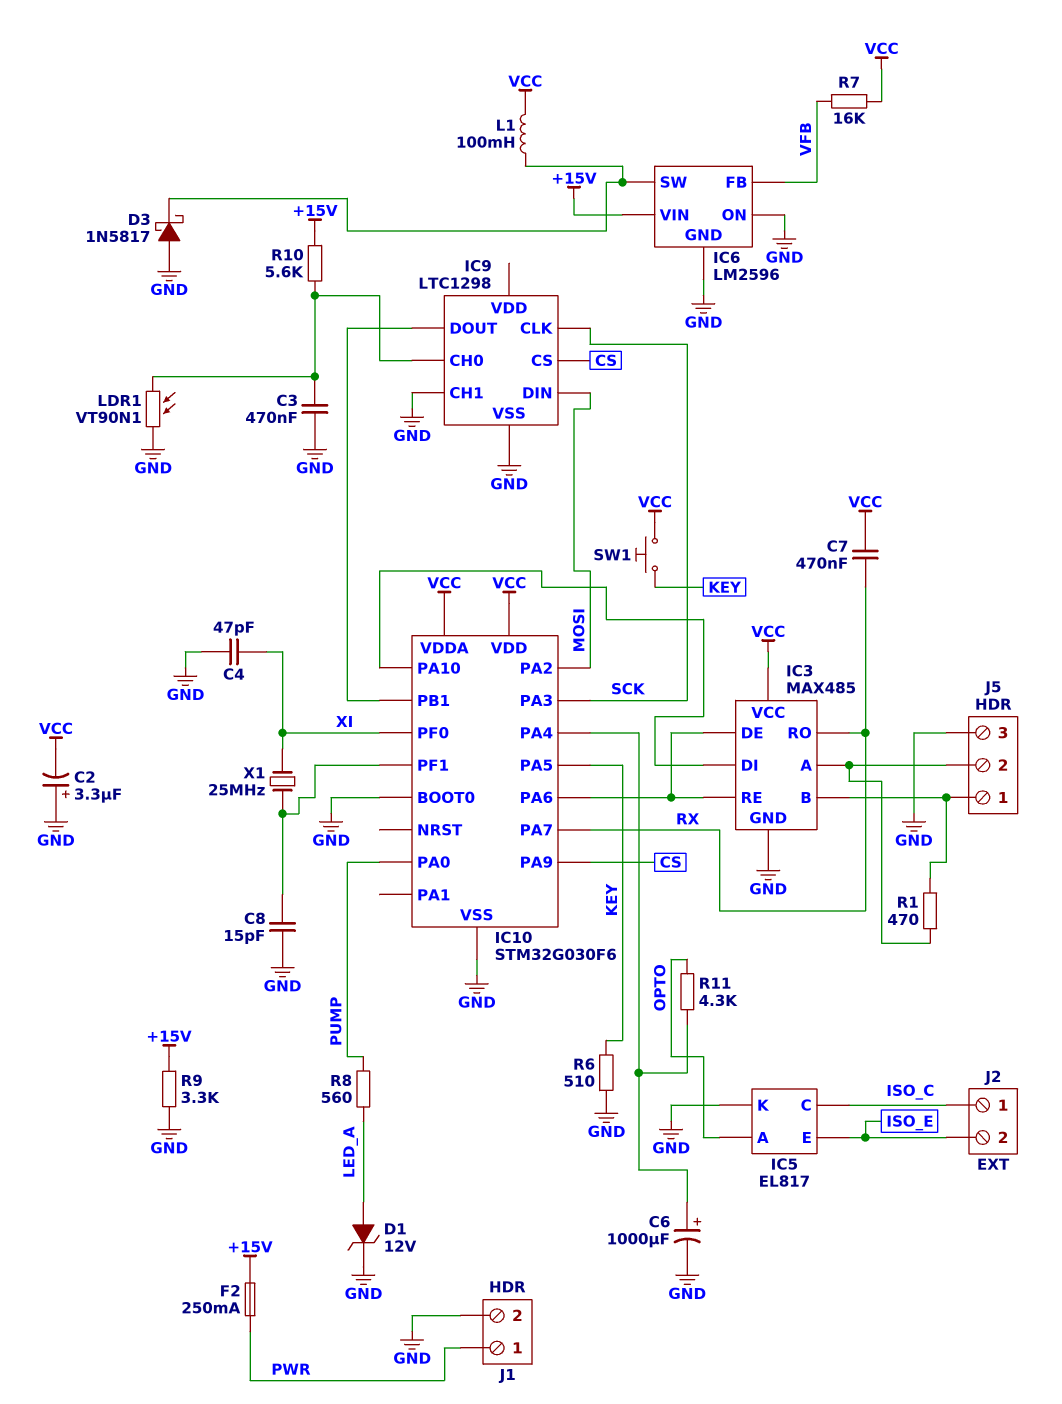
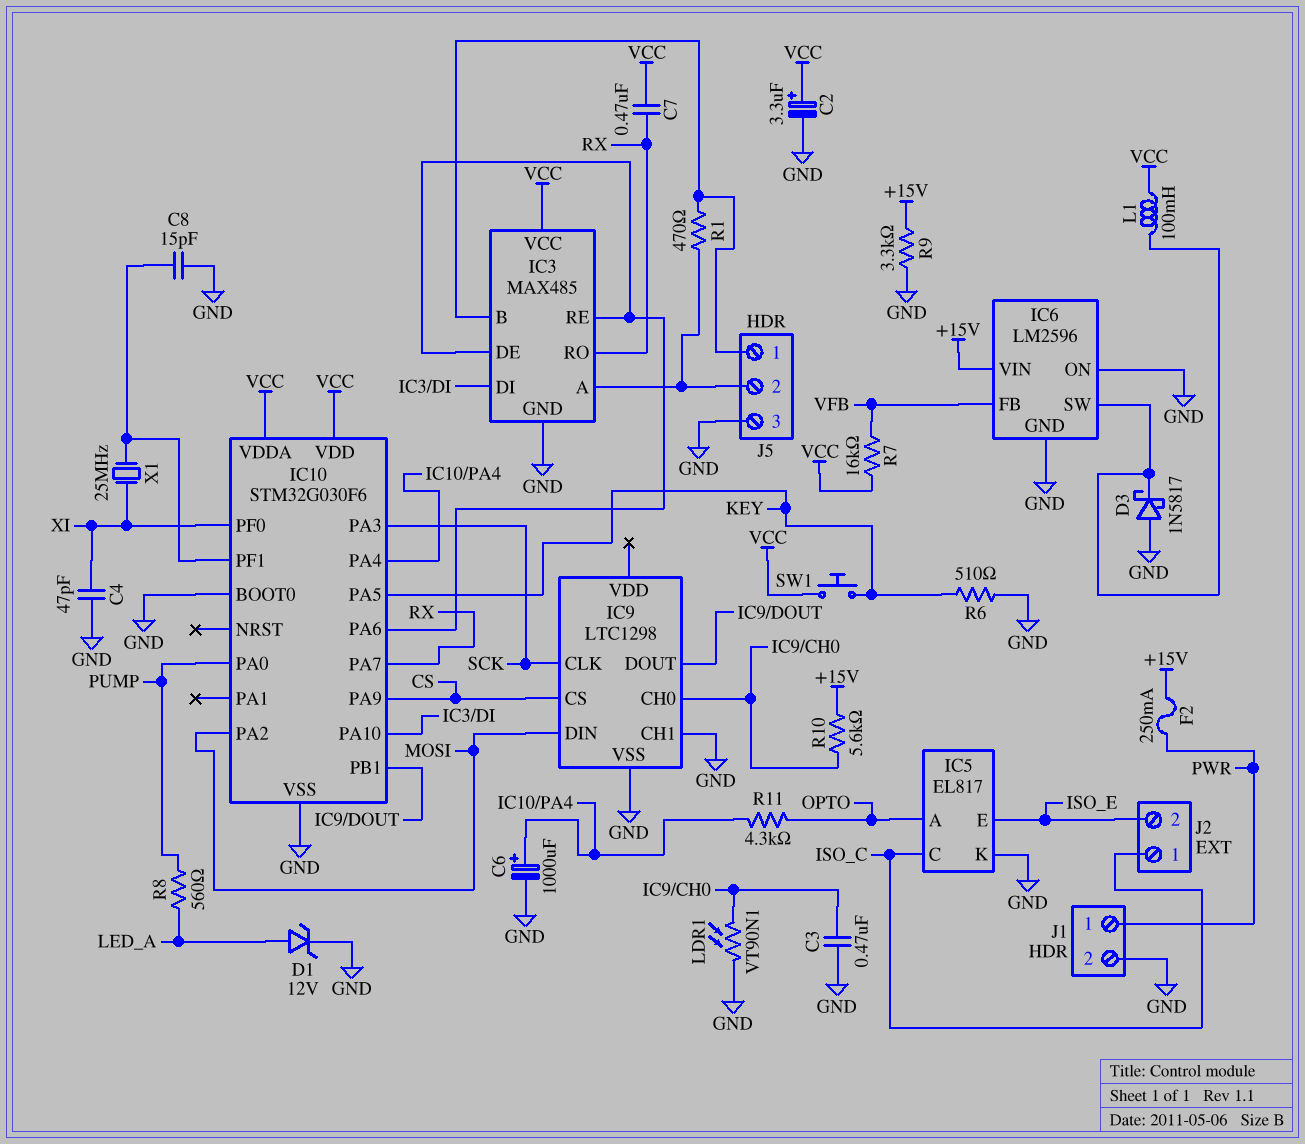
C2: 3.3uF (plus GND, minus VCC) -> 3.3uF (plus VCC, minus GND)

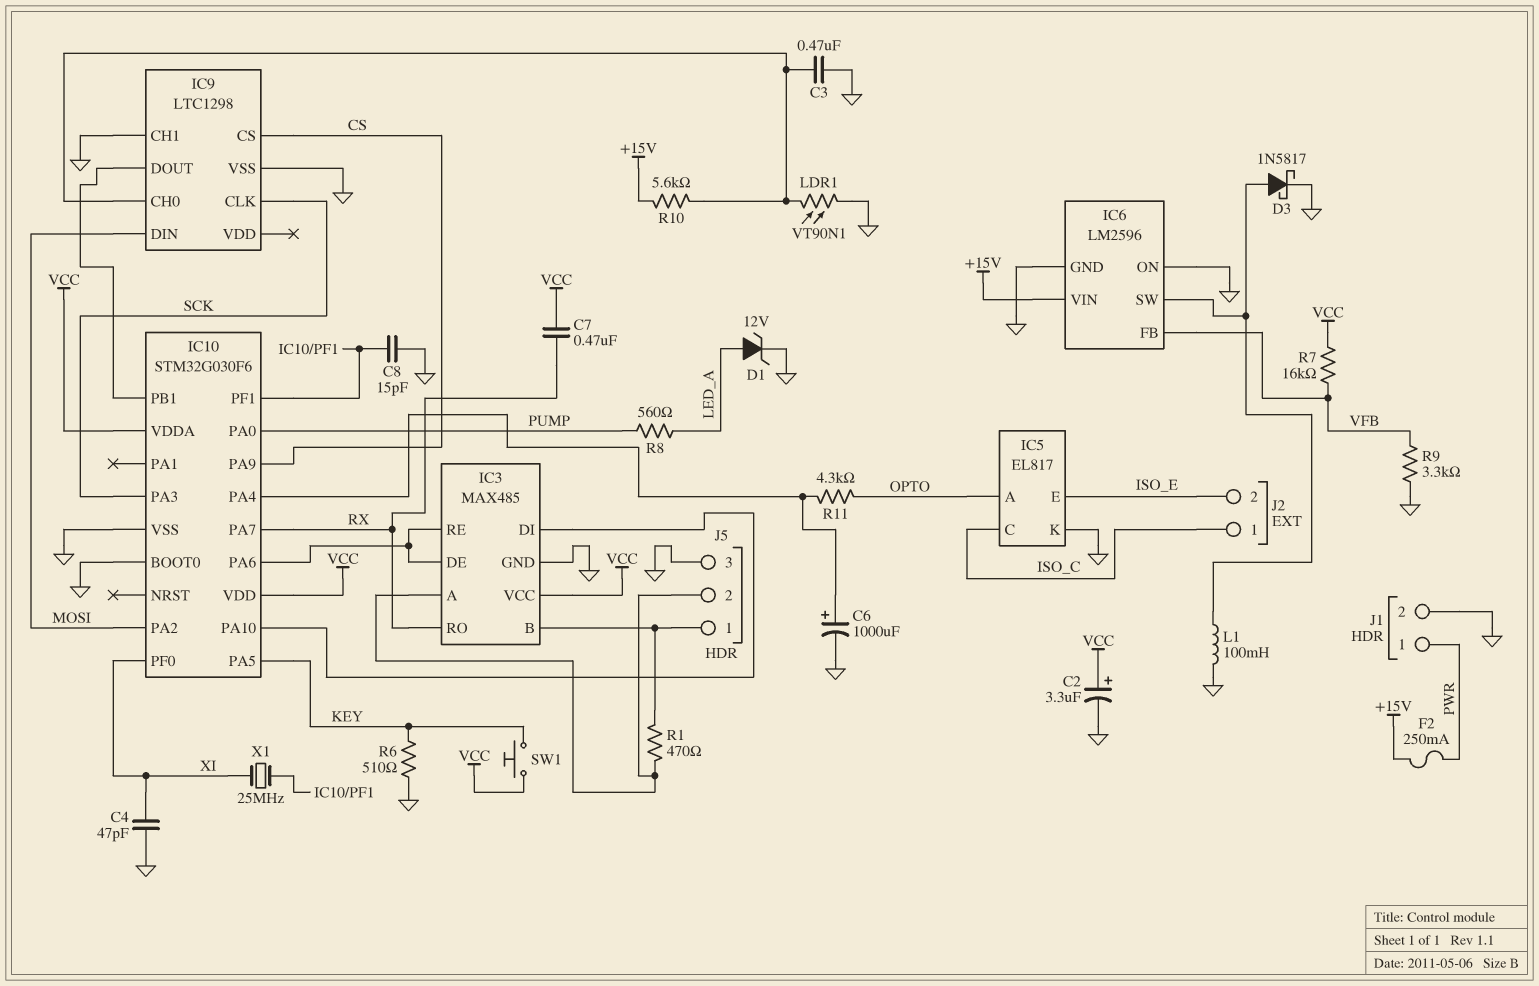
D3: schottky 1N5817 (A GND, K IC6/SW) -> schottky 1N5817 (A IC6/SW, K GND)
L1: 100mH (IC6/SW, VCC) -> 100mH (GND, IC6/SW)
R9: 3.3k (+15V, GND) -> 3.3k (GND, VFB)

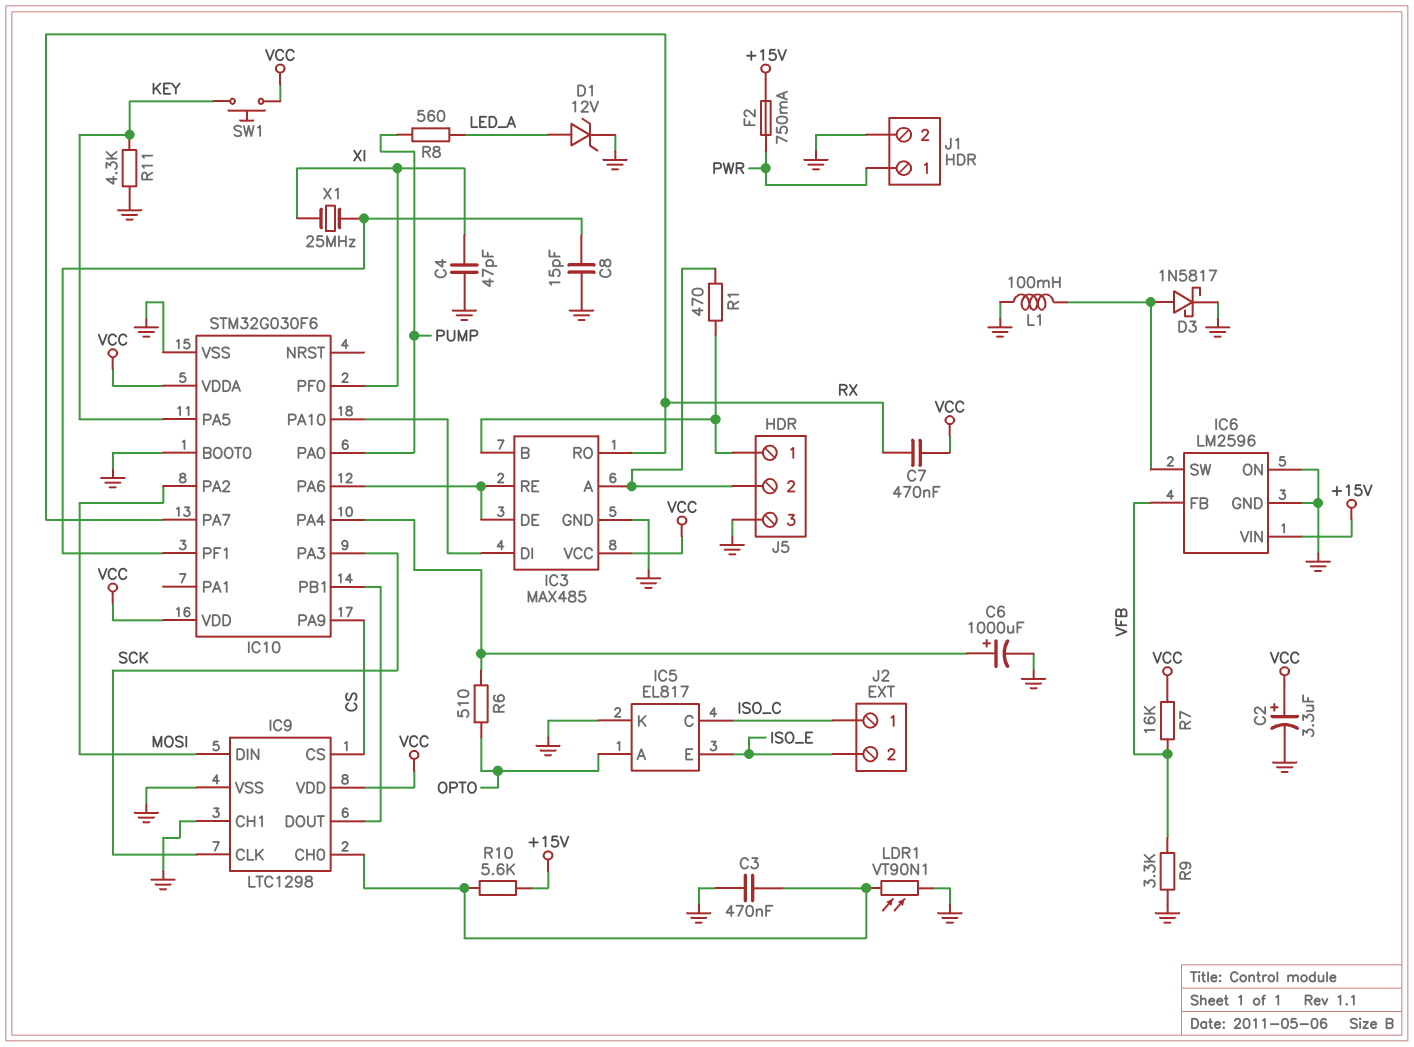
F2: 250mA (+15V, PWR) -> 750mA (+15V, PWR)
IC9 pin VDD: none -> VCC
R6: 510 (GND, KEY) -> 510 (IC10/PA4, OPTO)
R11: 4.3k (IC10/PA4, OPTO) -> 4.3k (GND, KEY)

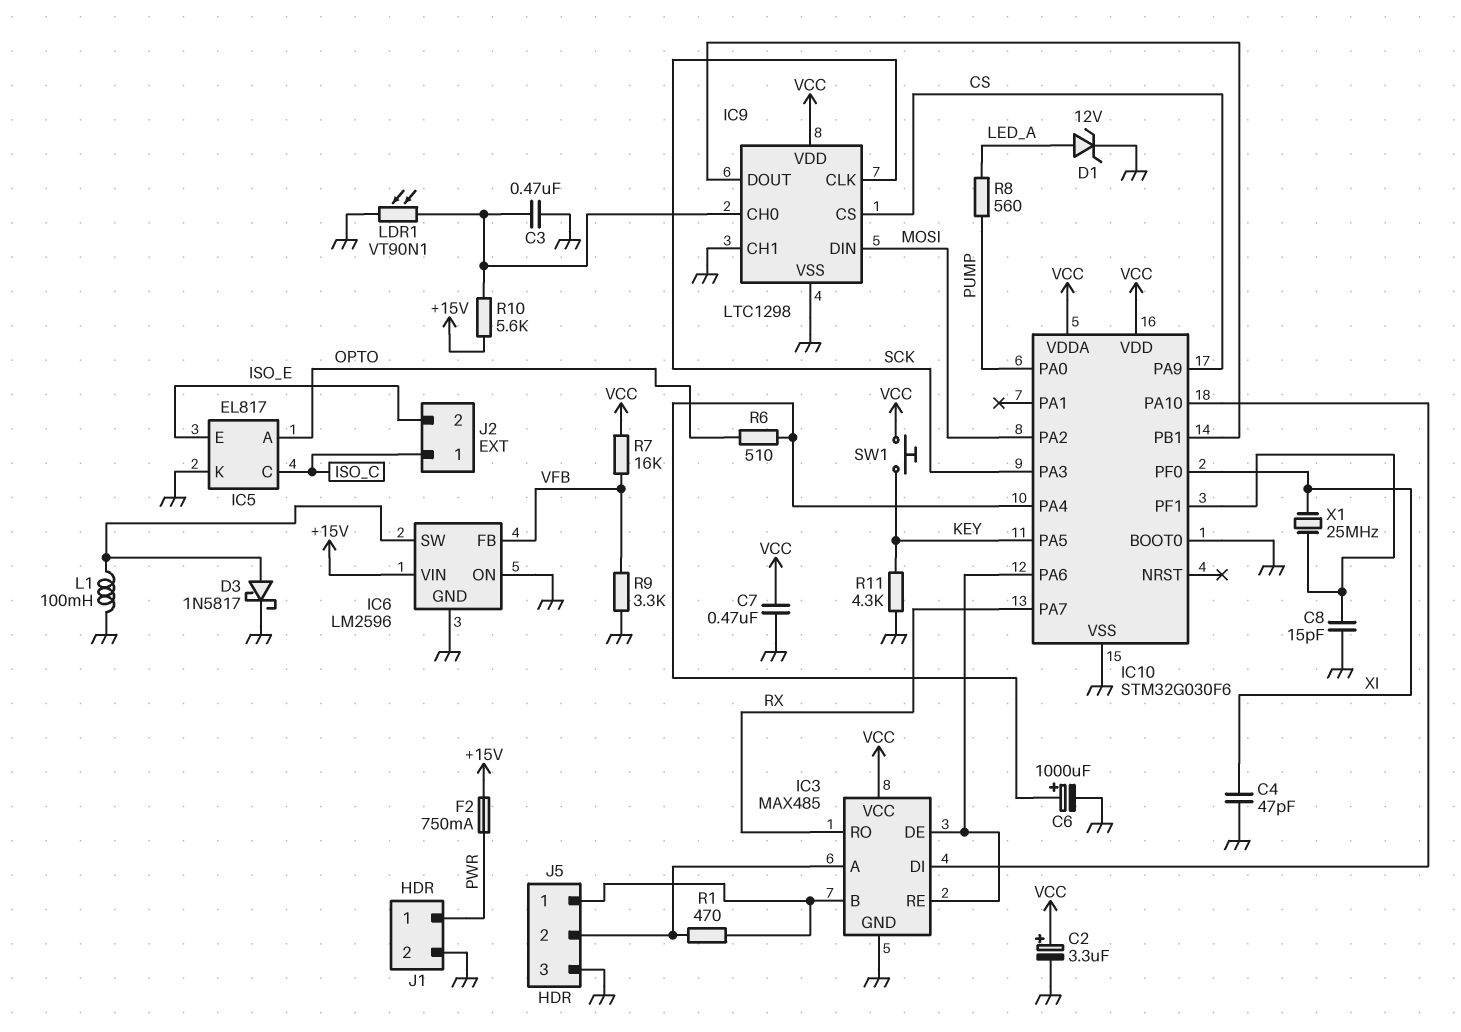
C7: 470nF (RX, VCC) -> 470nF (GND, VCC)

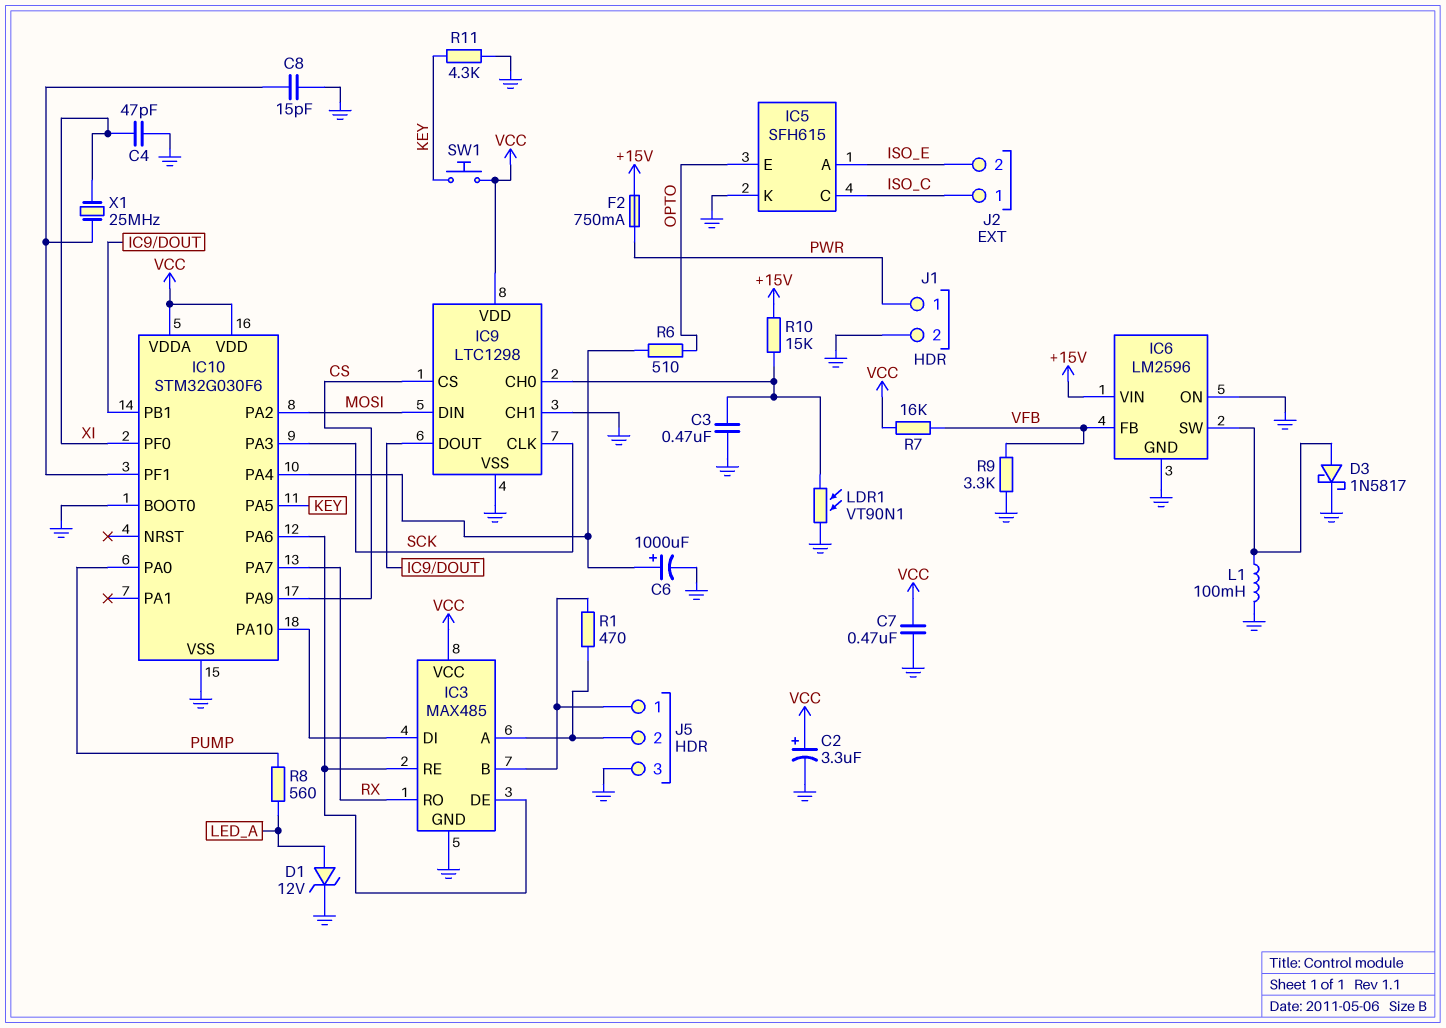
IC5: EL817 -> SFH615
IC5 pin A: OPTO -> ISO_E
IC5 pin E: ISO_E -> OPTO
R10: 5.6k (+15V, IC9/CH0) -> 15k (+15V, IC9/CH0)

